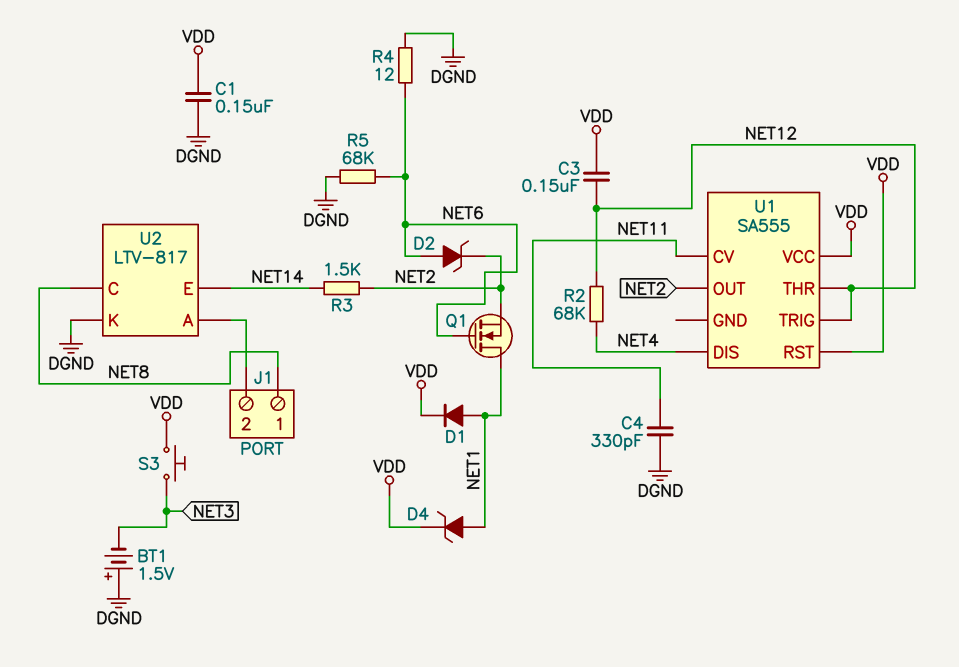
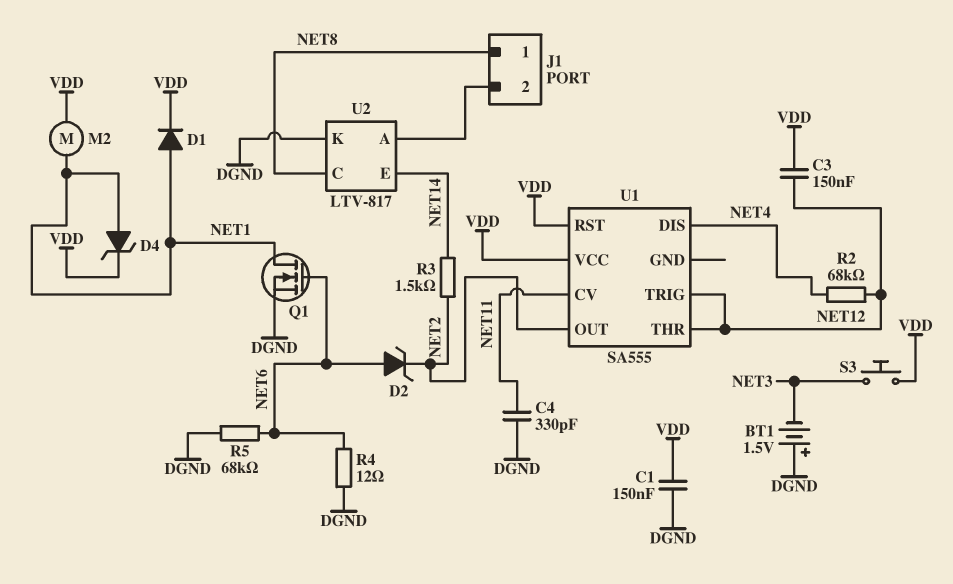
M2: none -> motor (NET1, VDD)
Q1: NMOS (G NET6, D NET1, S NET2) -> NMOS (G NET6, D NET1, S DGND)

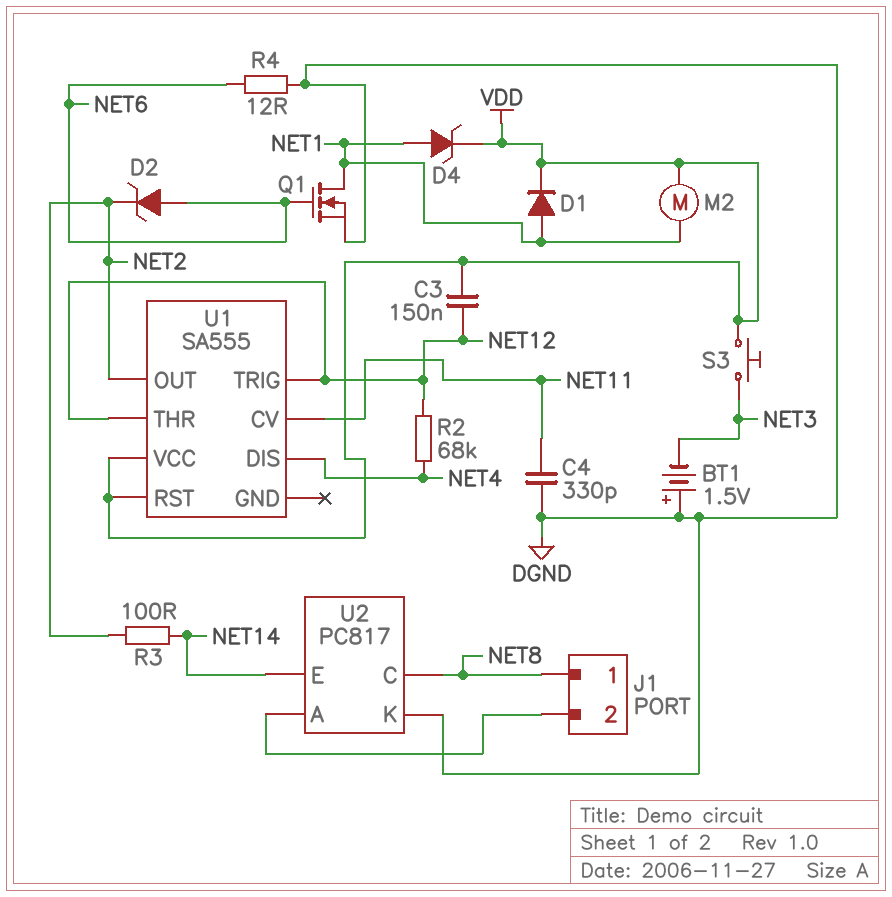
C1: 150nF (DGND, VDD) -> none
R3: 1.5k (NET2, NET14) -> 100 (NET2, NET14)
R5: 68k (DGND, NET6) -> none
U2: LTV-817 -> PC817

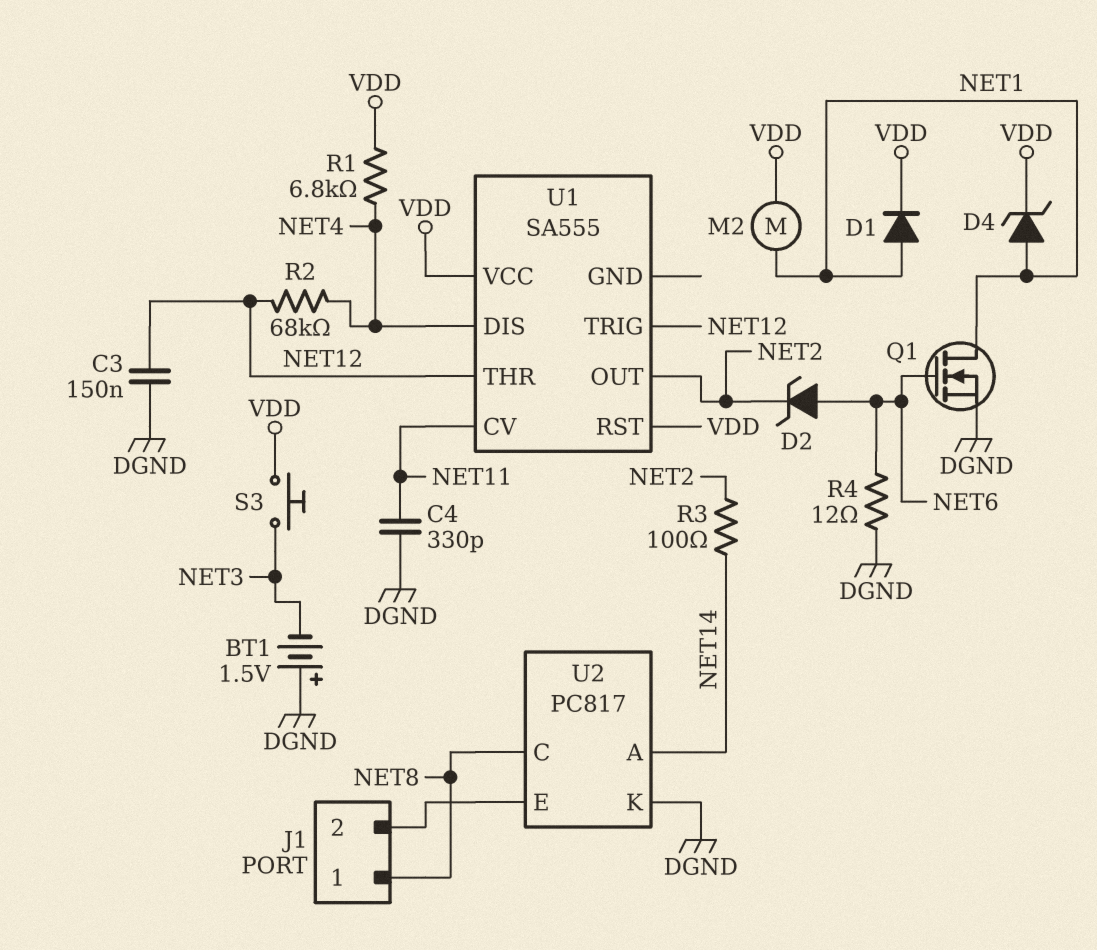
C3: 150nF (NET12, VDD) -> 150nF (DGND, NET12)
R1: none -> 6.8k (NET4, VDD)
U2 pin A: J1/2 -> NET14
U2 pin E: NET14 -> J1/2

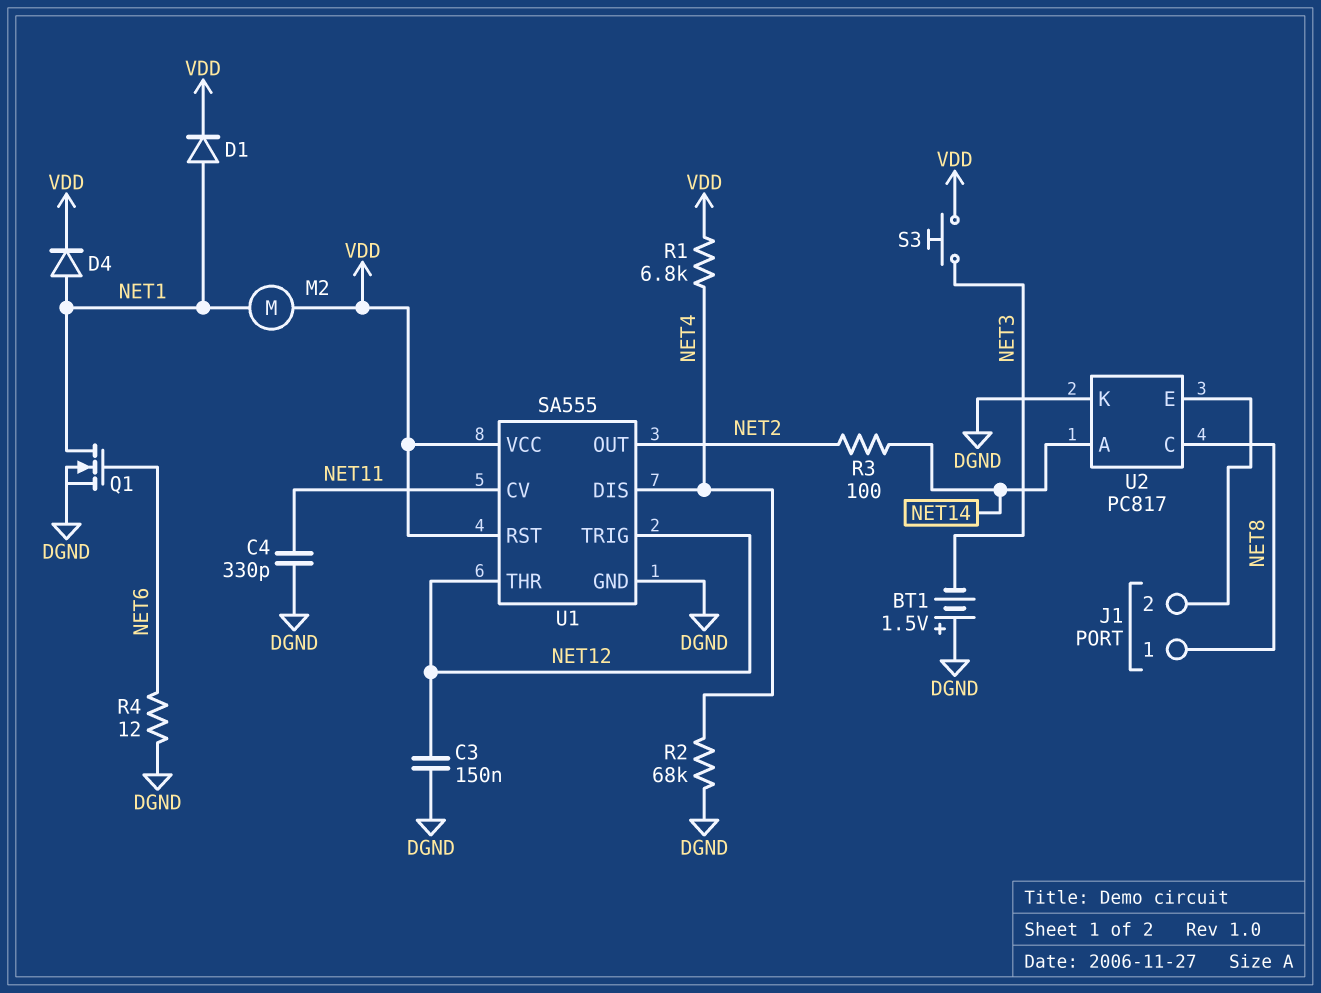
D2: zener (A NET6, K NET2) -> none
D4: zener (A NET1, K VDD) -> diode (A NET1, K VDD)
R2: 68k (NET4, NET12) -> 68k (DGND, NET4)
U1 pin GND: none -> DGND

